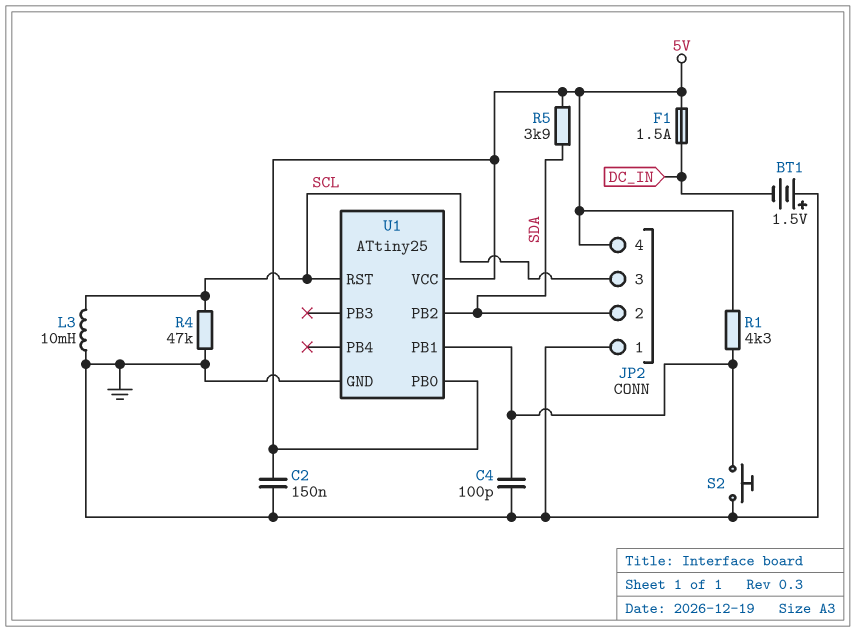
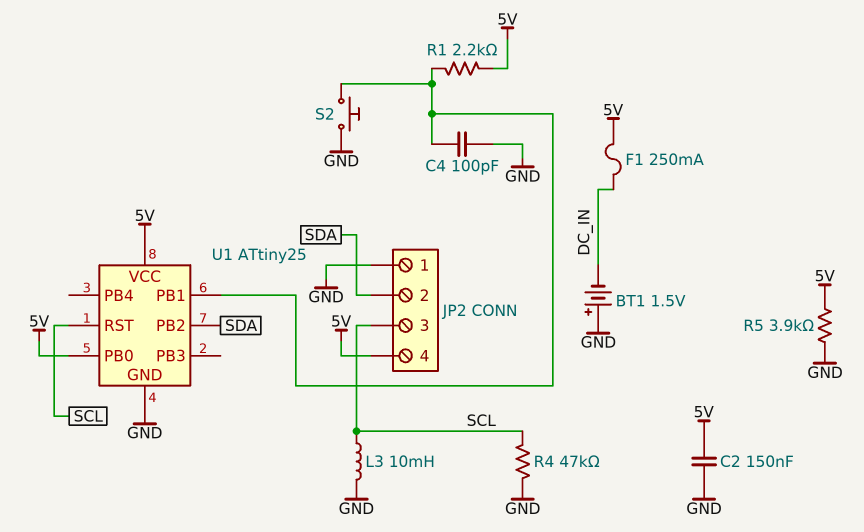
F1: 1.5A (5V, DC_IN) -> 250mA (5V, DC_IN)
R1: 4.3k (5V, U1/PB1) -> 2.2k (5V, U1/PB1)
R5: 3.9k (5V, SDA) -> 3.9k (5V, GND)

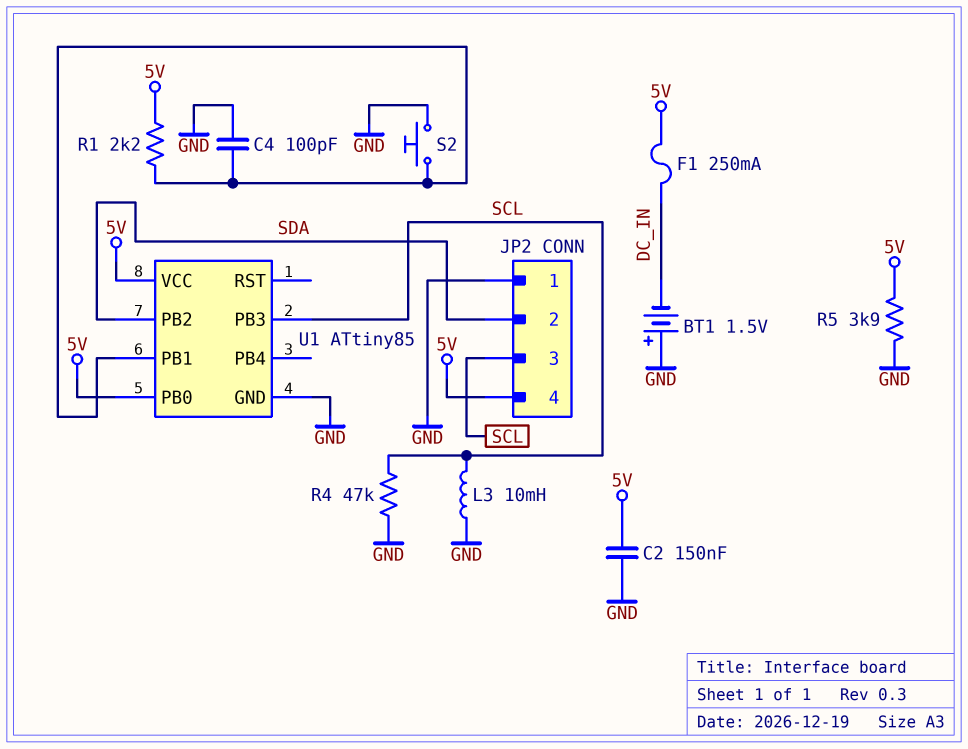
U1: ATtiny25 -> ATtiny85
U1 pin PB3: none -> SCL
U1 pin RST: SCL -> none

